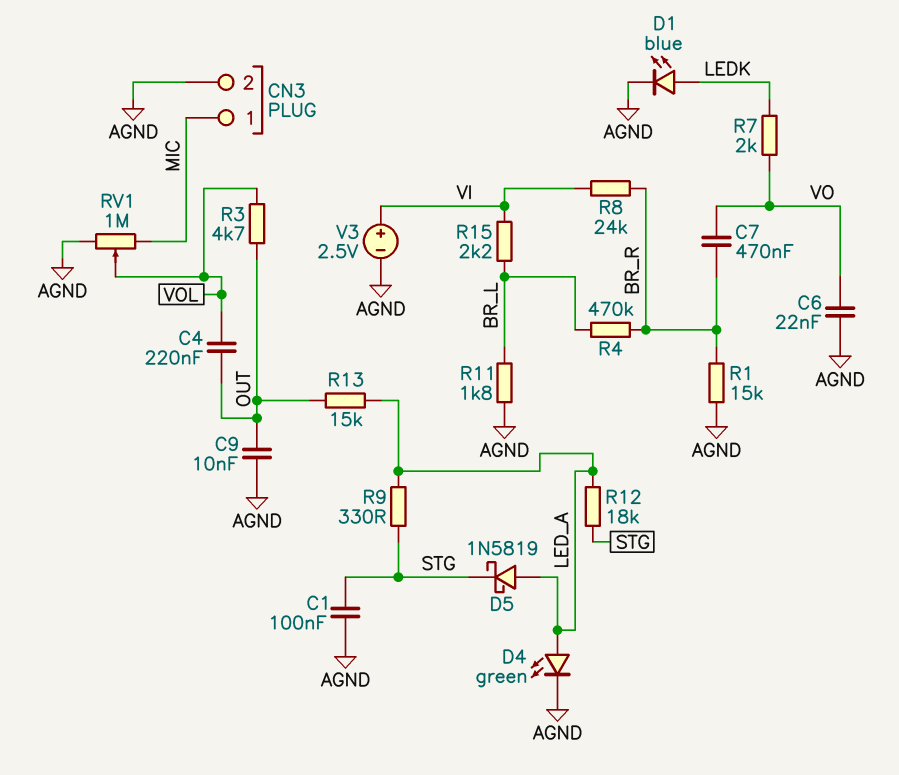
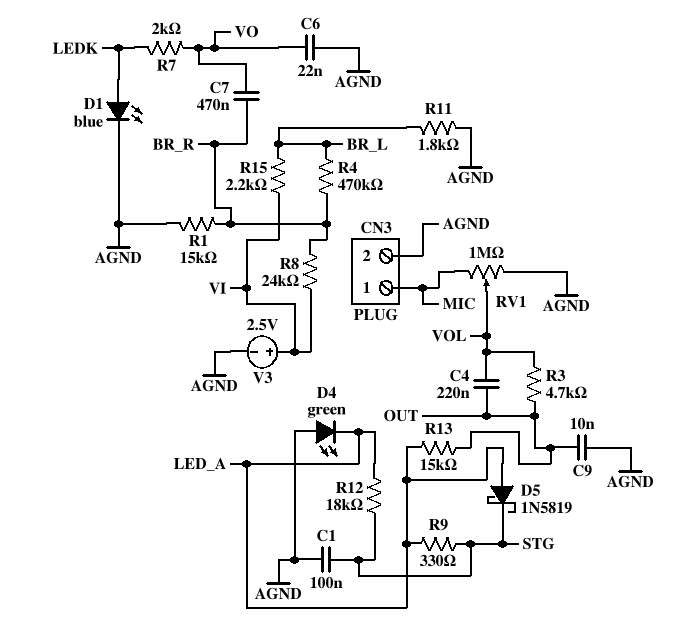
D4: LED green (A LED_A, K AGND) -> LED green (A AGND, K LED_A)

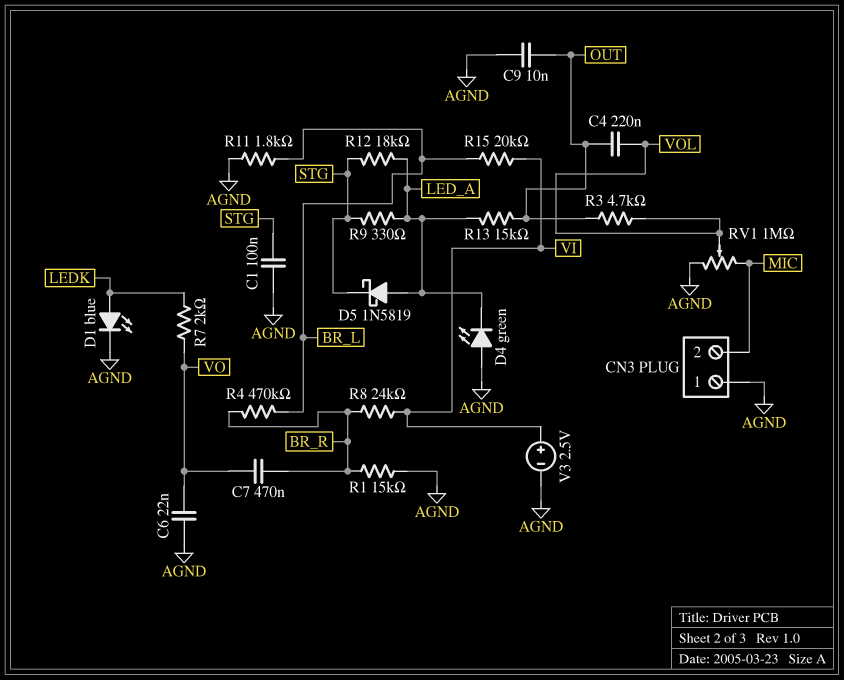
CN3 pin 1: MIC -> AGND
CN3 pin 2: AGND -> MIC
R15: 2.2k (BR_L, VI) -> 20k (BR_L, VI)

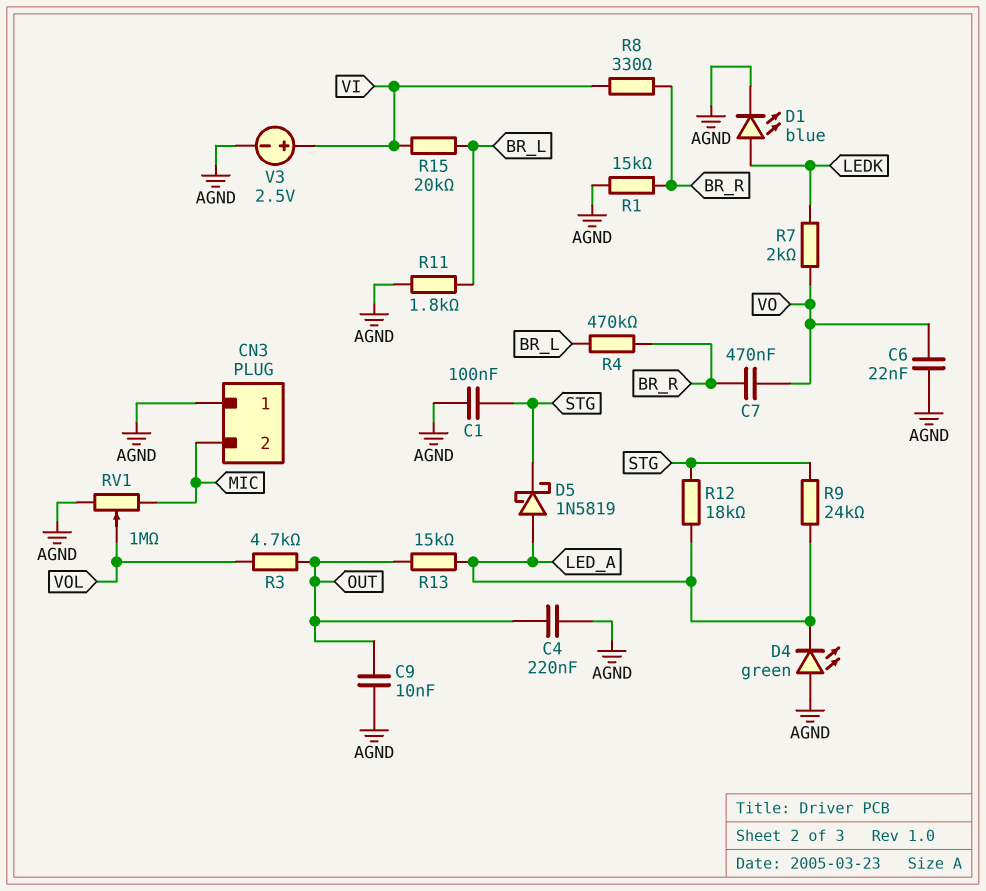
C4: 220nF (OUT, VOL) -> 220nF (AGND, OUT)
R8: 24k (BR_R, VI) -> 330 (BR_R, VI)
R9: 330 (LED_A, STG) -> 24k (LED_A, STG)

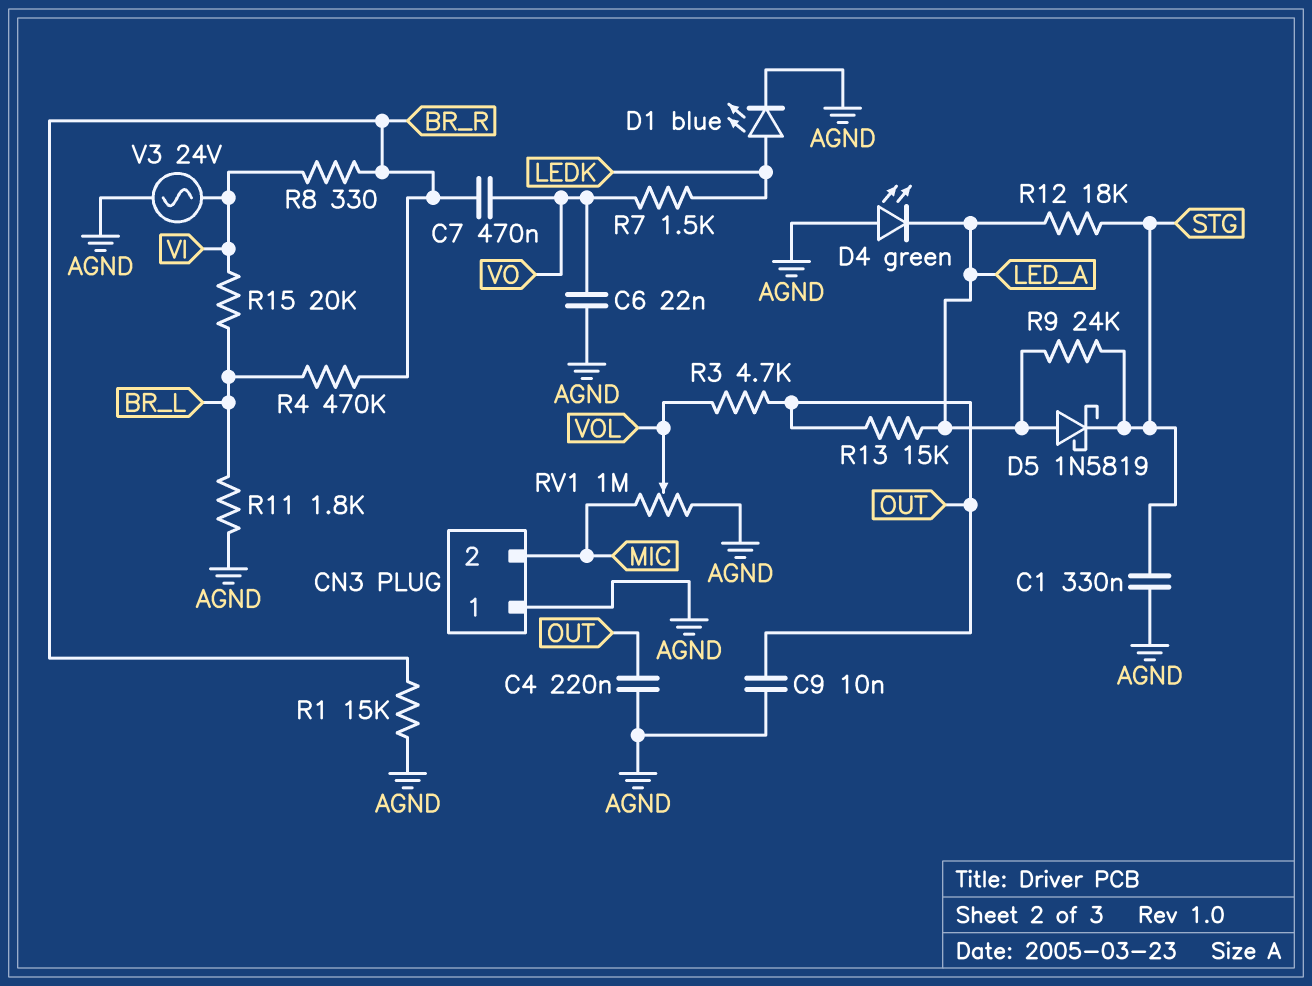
C1: 100nF (AGND, STG) -> 330nF (AGND, STG)
R7: 2k (LEDK, VO) -> 1.5k (LEDK, VO)
V3: 2.5V (plus VI, minus AGND) -> AC 24V (AGND, VI)

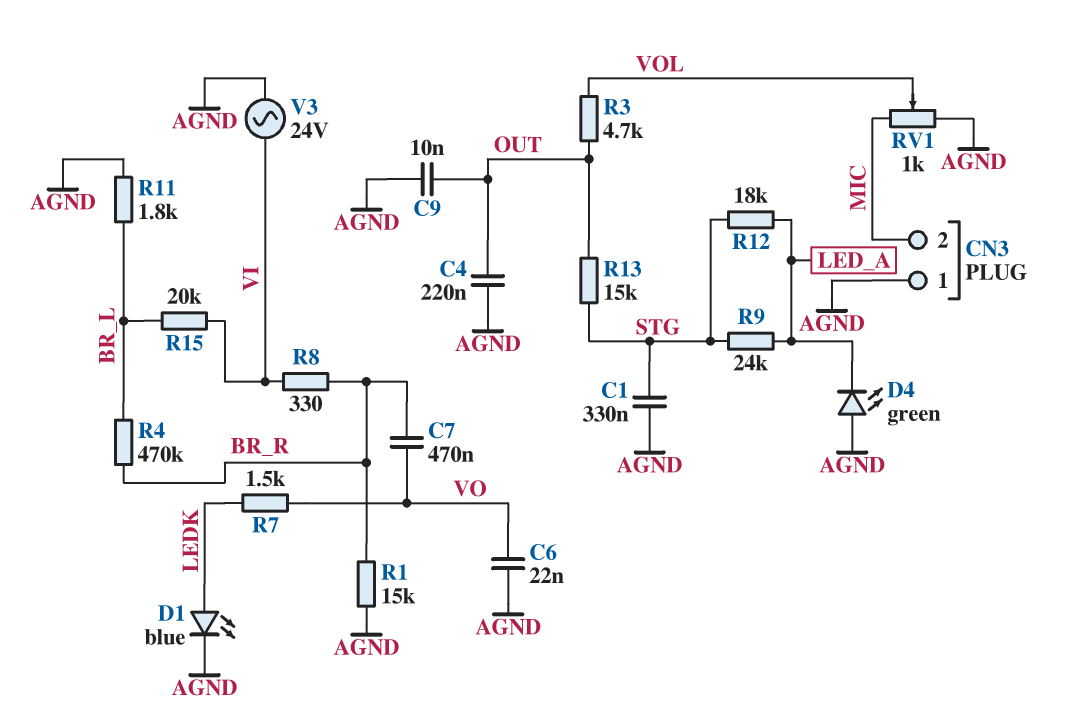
D5: schottky 1N5819 (A LED_A, K STG) -> none
R13: 15k (LED_A, OUT) -> 15k (OUT, STG)
RV1: 1M (AGND, MIC, wiper VOL) -> 1k (AGND, MIC, wiper VOL)

